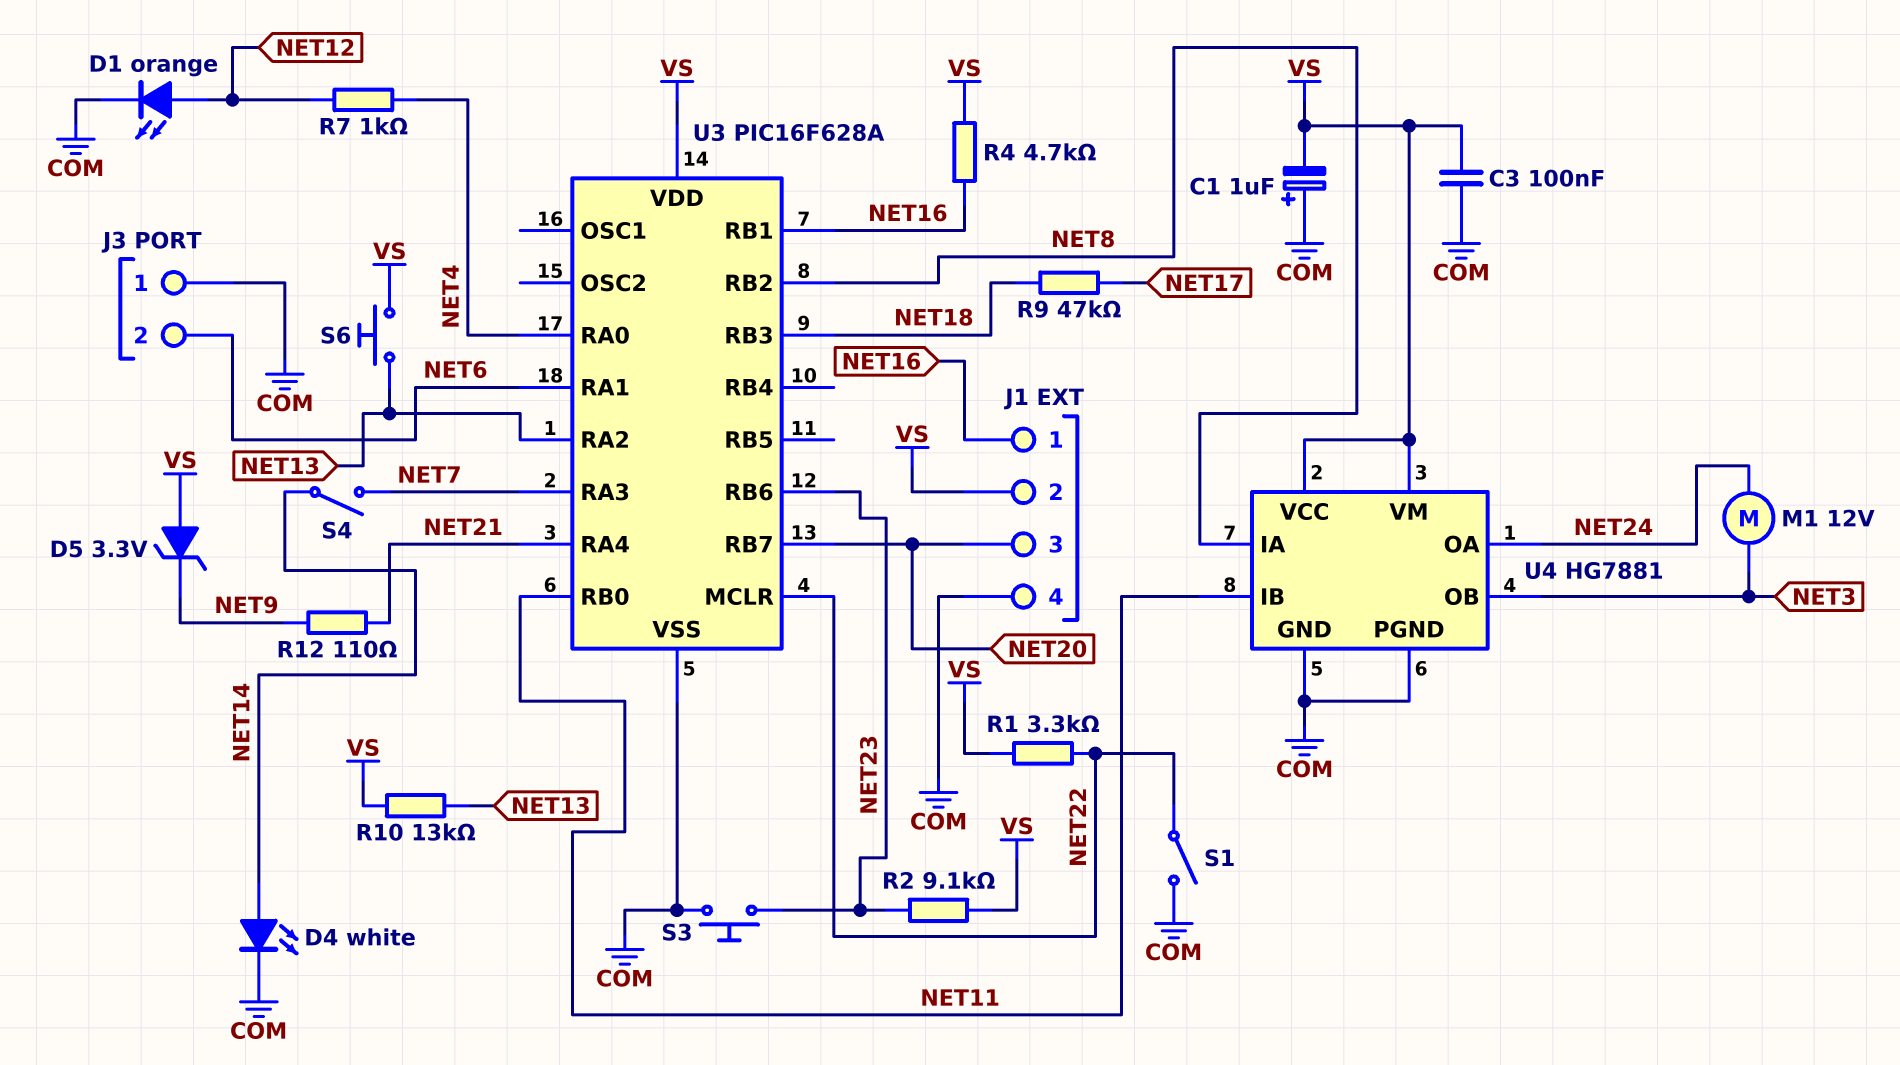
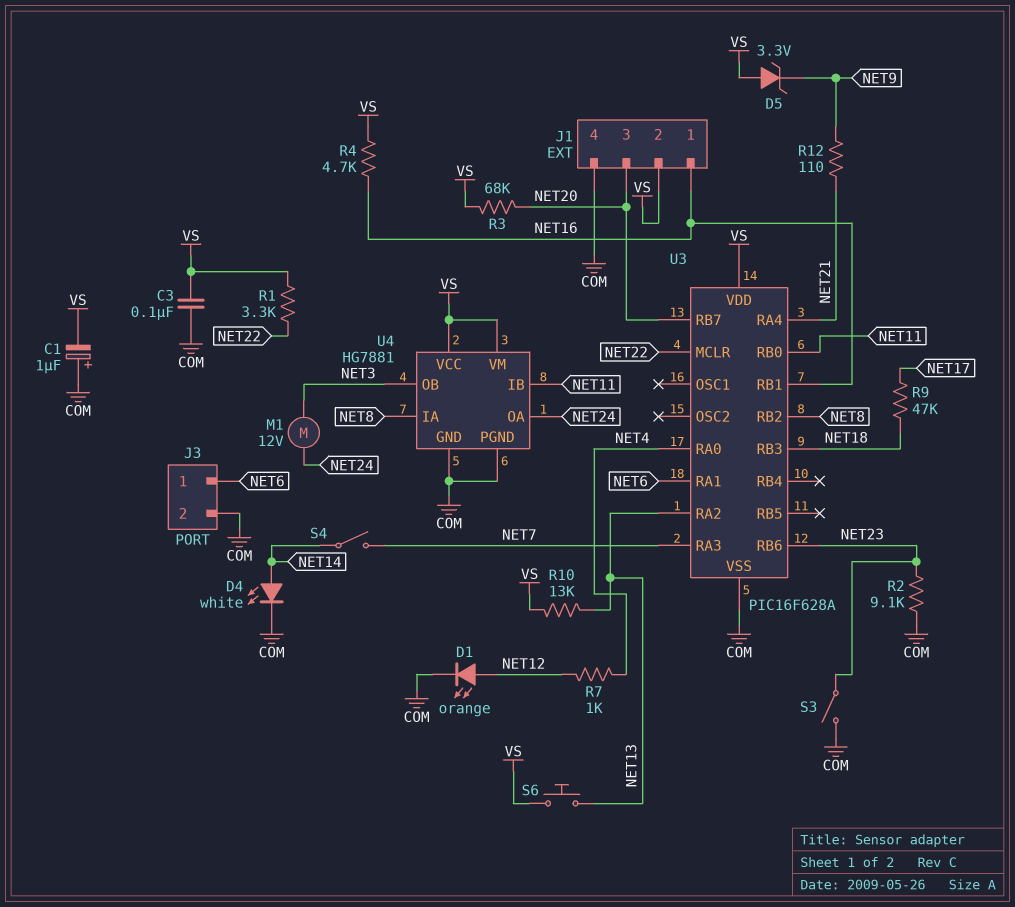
J3 pin 1: COM -> NET6
J3 pin 2: NET6 -> COM
R2: 9.1k (NET23, VS) -> 9.1k (COM, NET23)
R3: none -> 68k (NET20, VS)
S1: switch (COM, NET22) -> none
S3: button (COM, NET23) -> switch (COM, NET23)

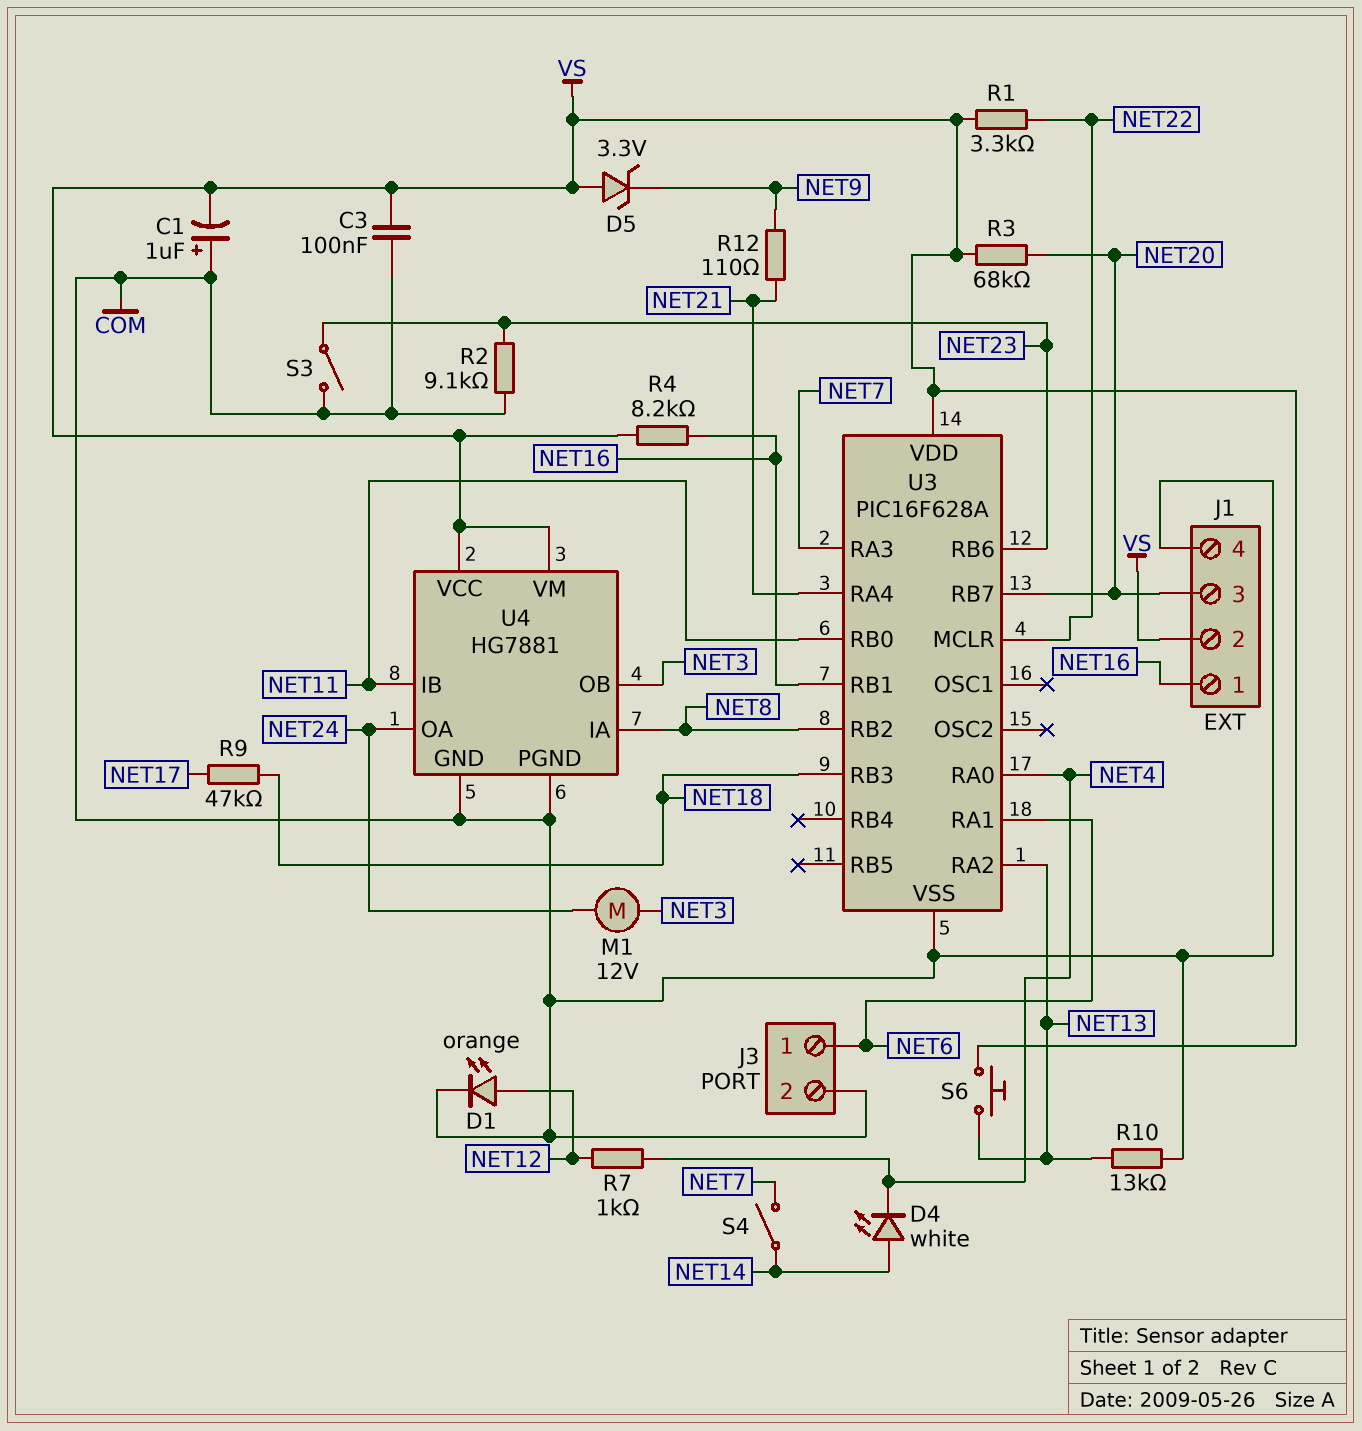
D4: LED white (A NET14, K COM) -> LED white (A NET14, K NET4)
R4: 4.7k (NET16, VS) -> 8.2k (NET16, VS)
R10: 13k (NET13, VS) -> 13k (COM, NET13)

